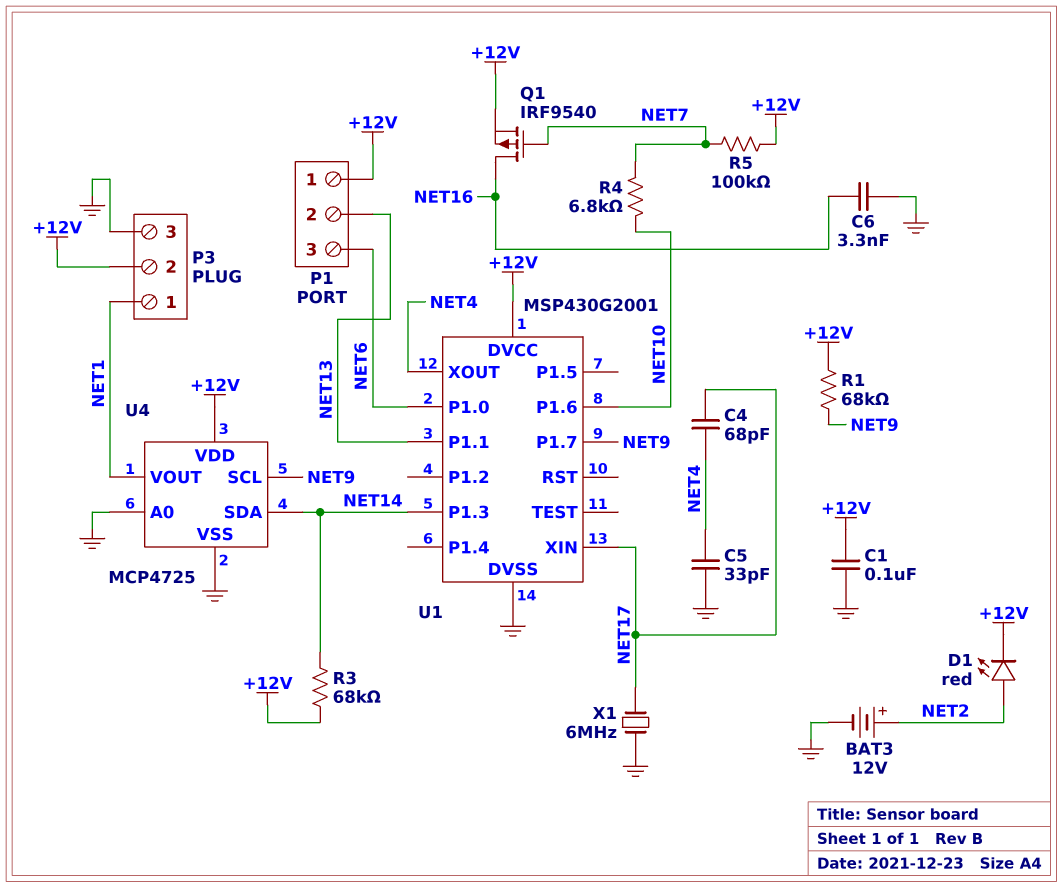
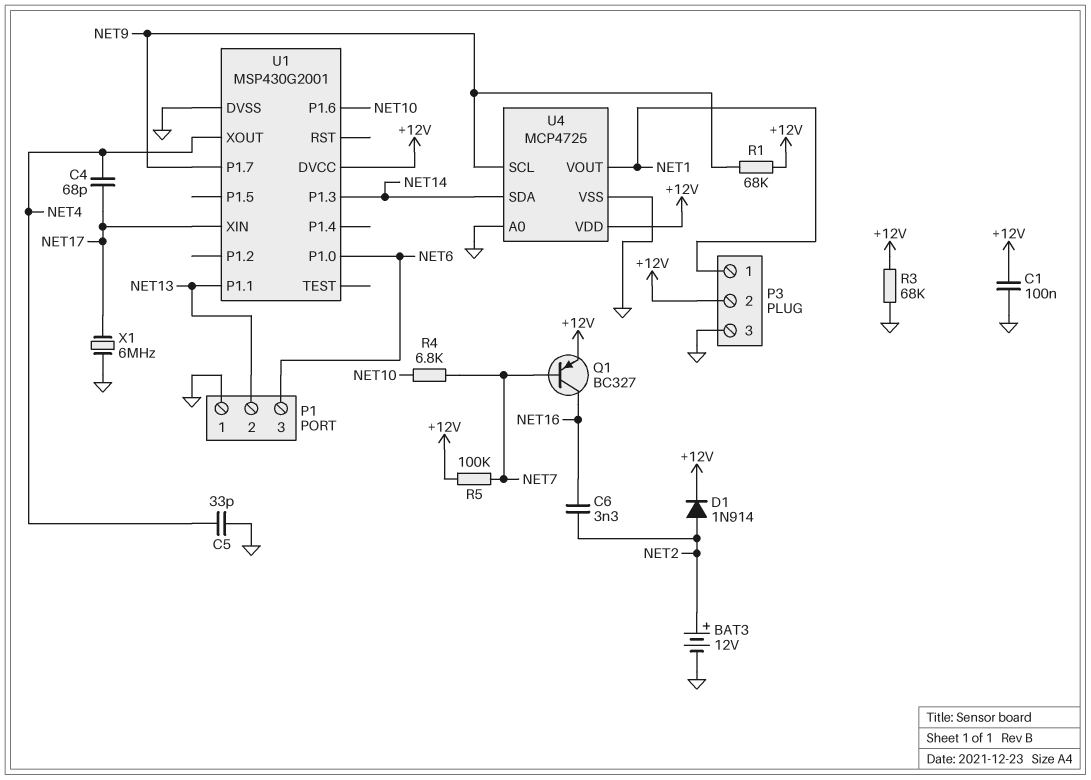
C6: 3.3nF (GND, NET16) -> 3.3nF (NET2, NET16)
D1: LED red (A NET2, K +12V) -> diode 1N914 (A NET2, K +12V)
P1 pin 1: +12V -> GND
Q1: PMOS IRF9540 (G NET7, D NET16, S +12V) -> PNP BC327 (B NET7, C NET16, E +12V)
R3: 68k (+12V, NET14) -> 68k (+12V, GND)

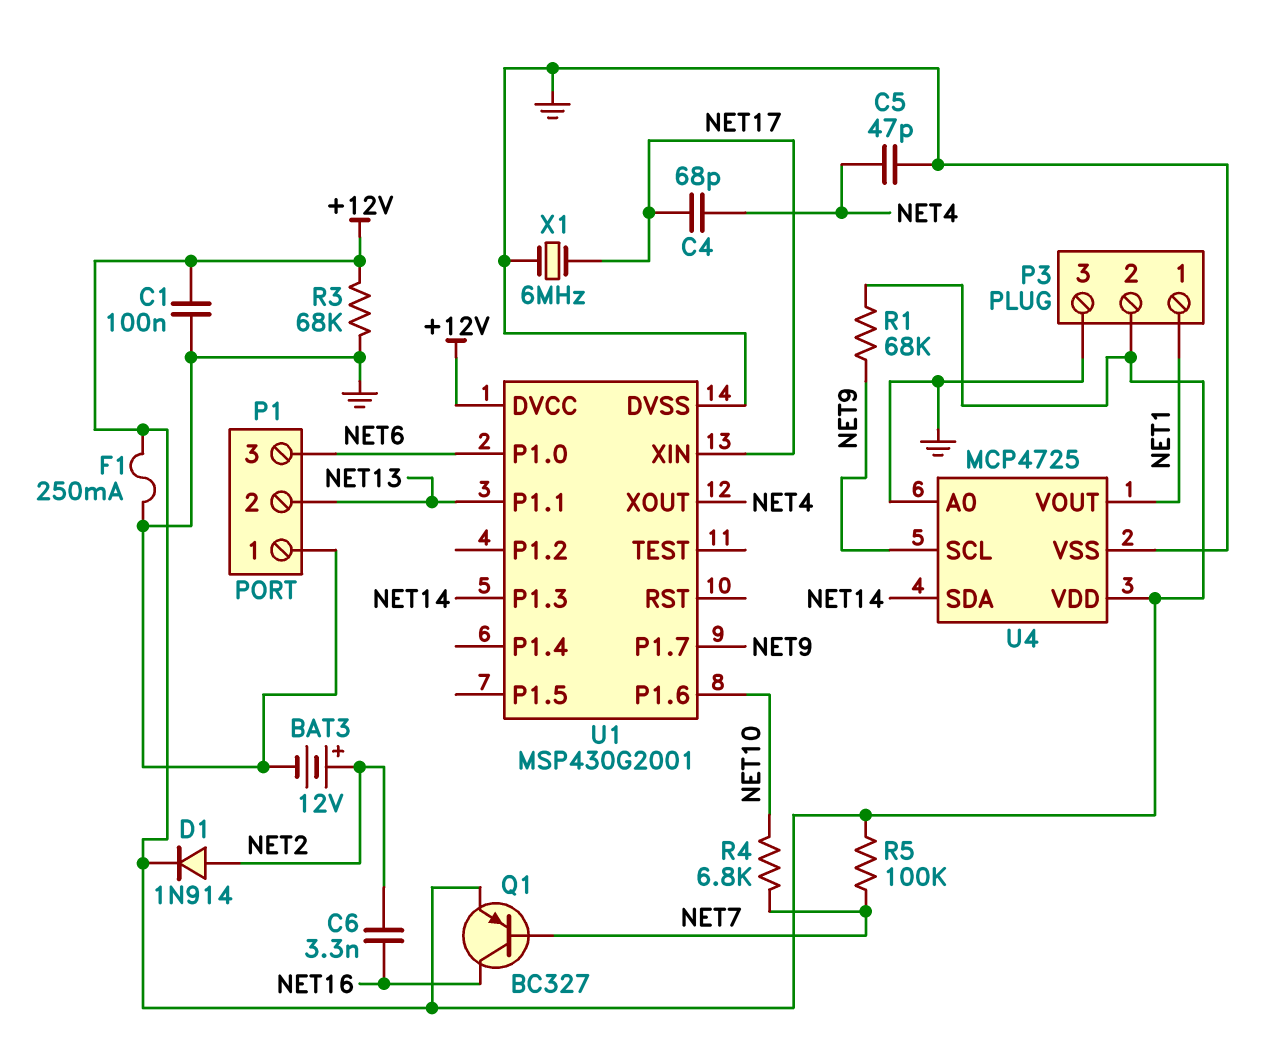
C5: 33pF (GND, NET4) -> 47pF (GND, NET4)
F1: none -> 250mA (+12V, GND)

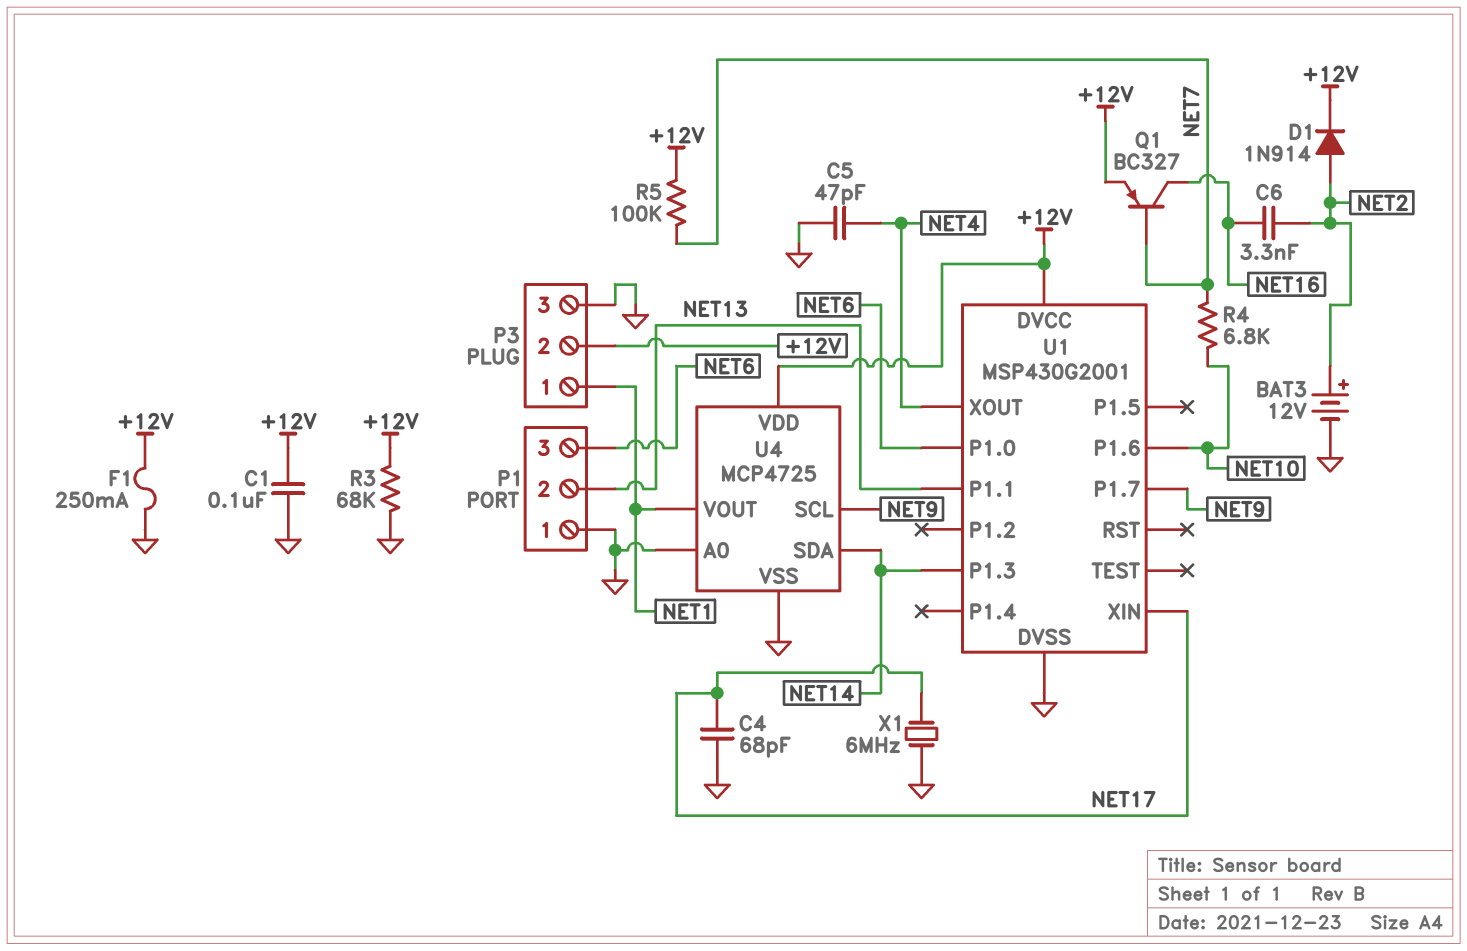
C4: 68pF (NET4, NET17) -> 68pF (GND, NET17)
R1: 68k (+12V, NET9) -> none

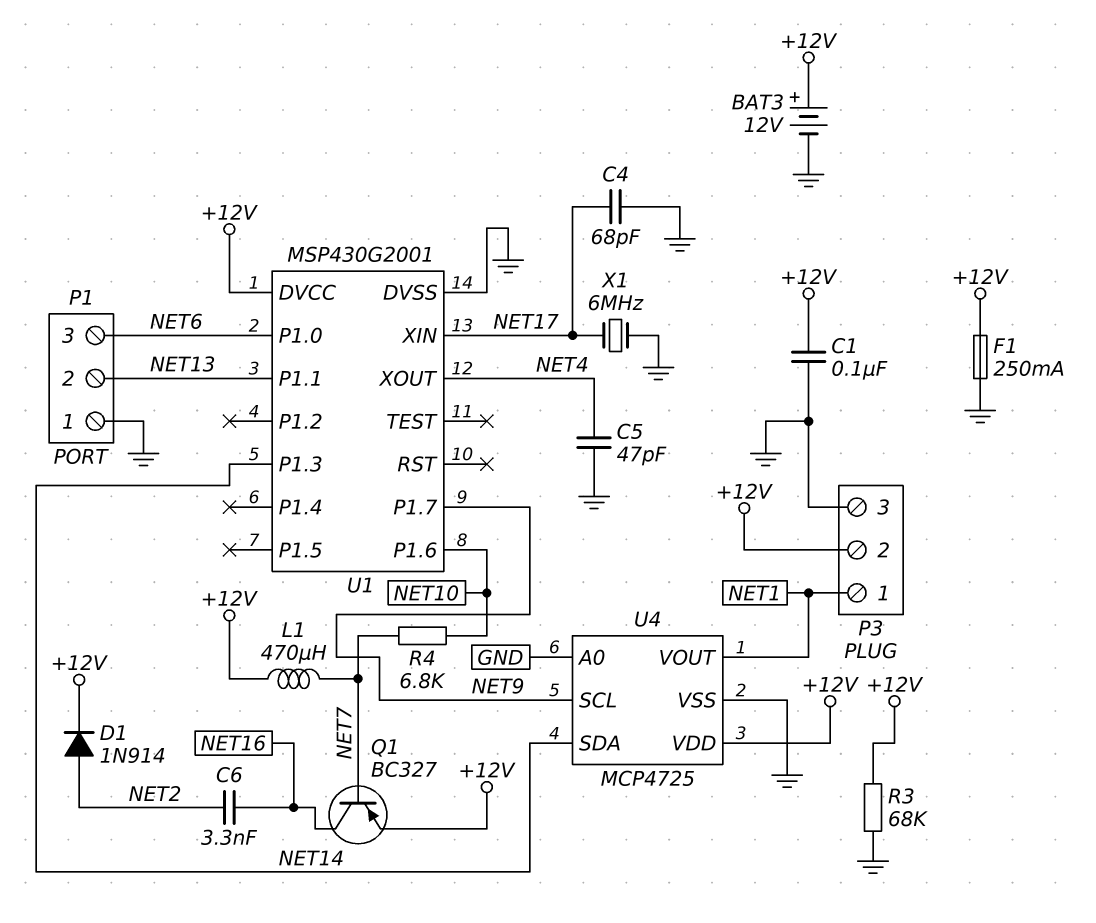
BAT3: 12V (plus NET2, minus GND) -> 12V (plus +12V, minus GND)
L1: none -> 470uH (+12V, NET7)
R5: 100k (+12V, NET7) -> none

